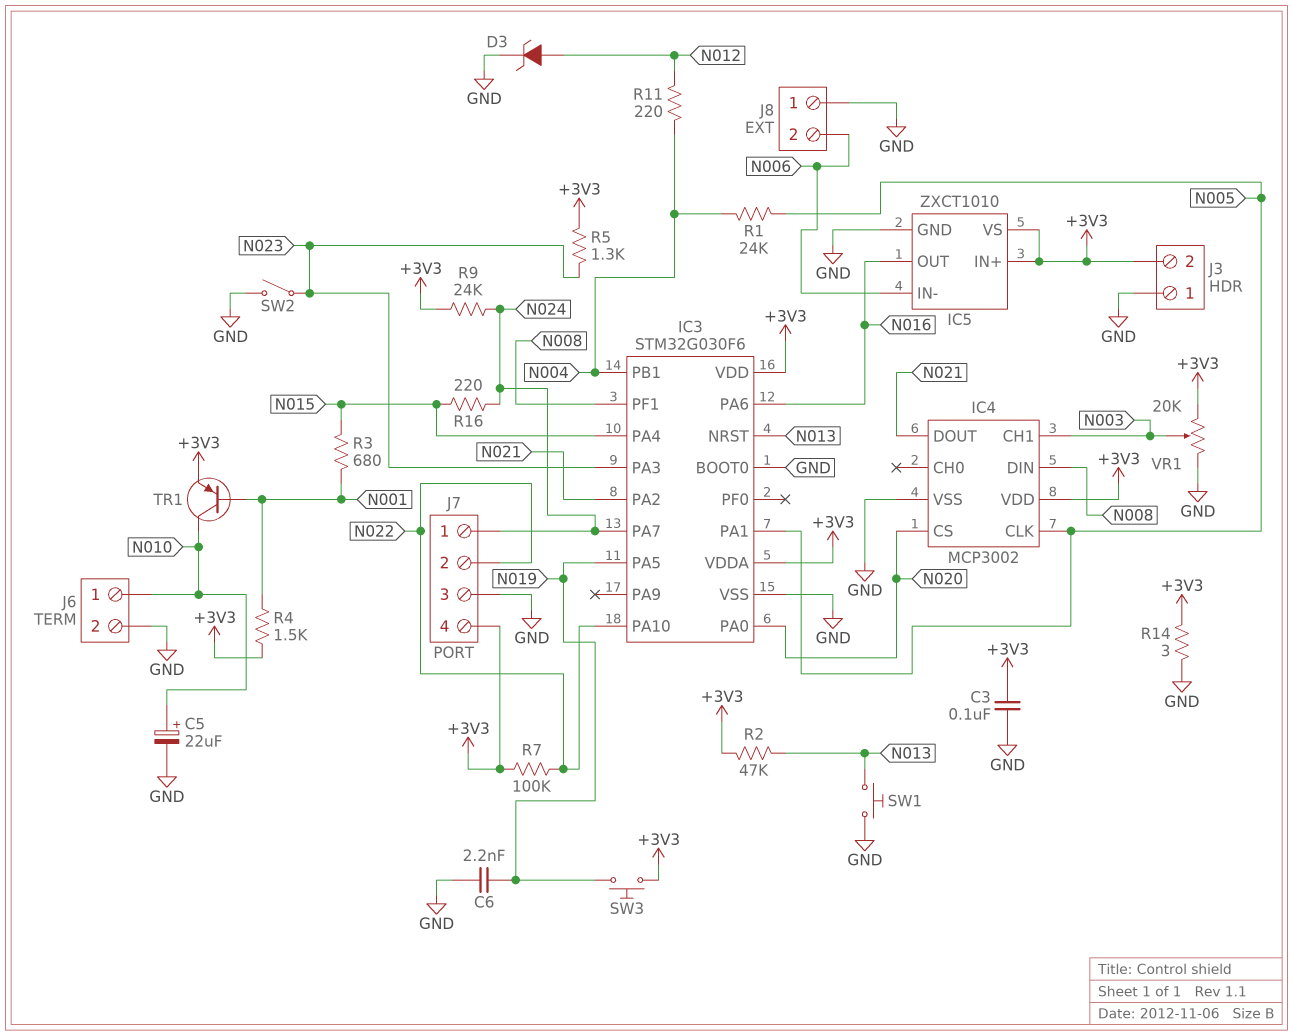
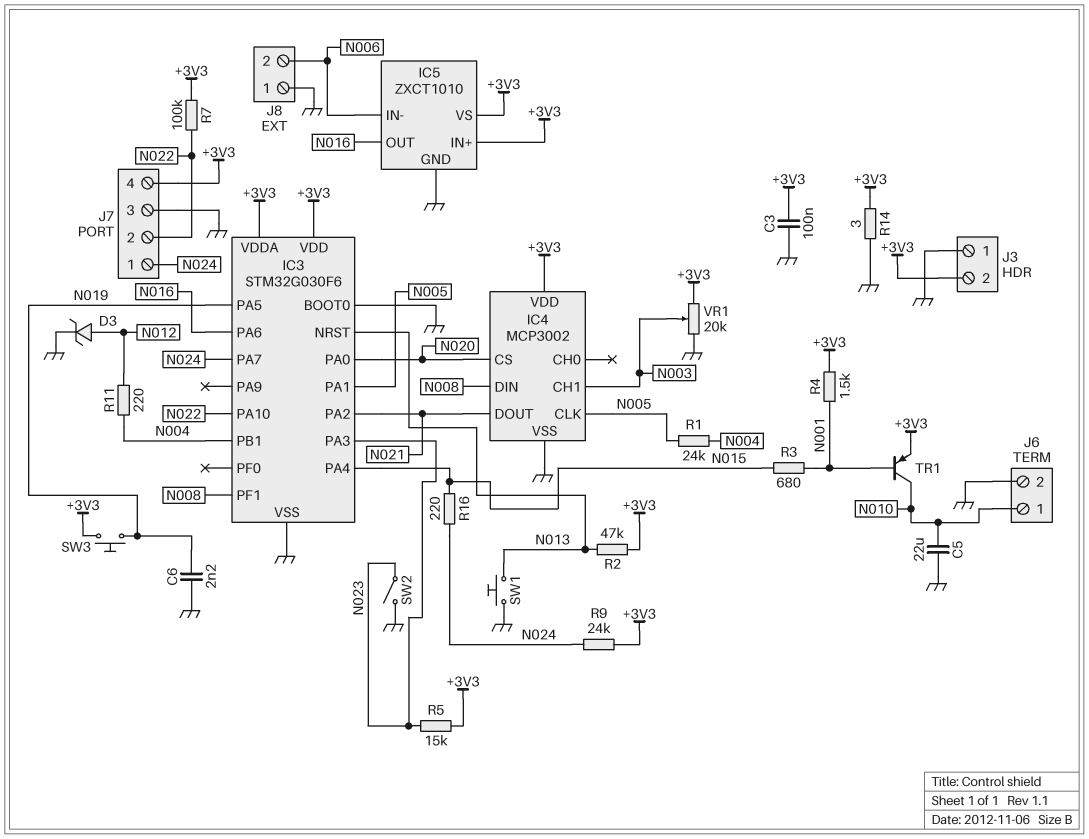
C5: 22uF (plus N010, minus GND) -> 22uF (GND, N010)
R5: 1.3k (+3V3, N023) -> 15k (+3V3, N023)

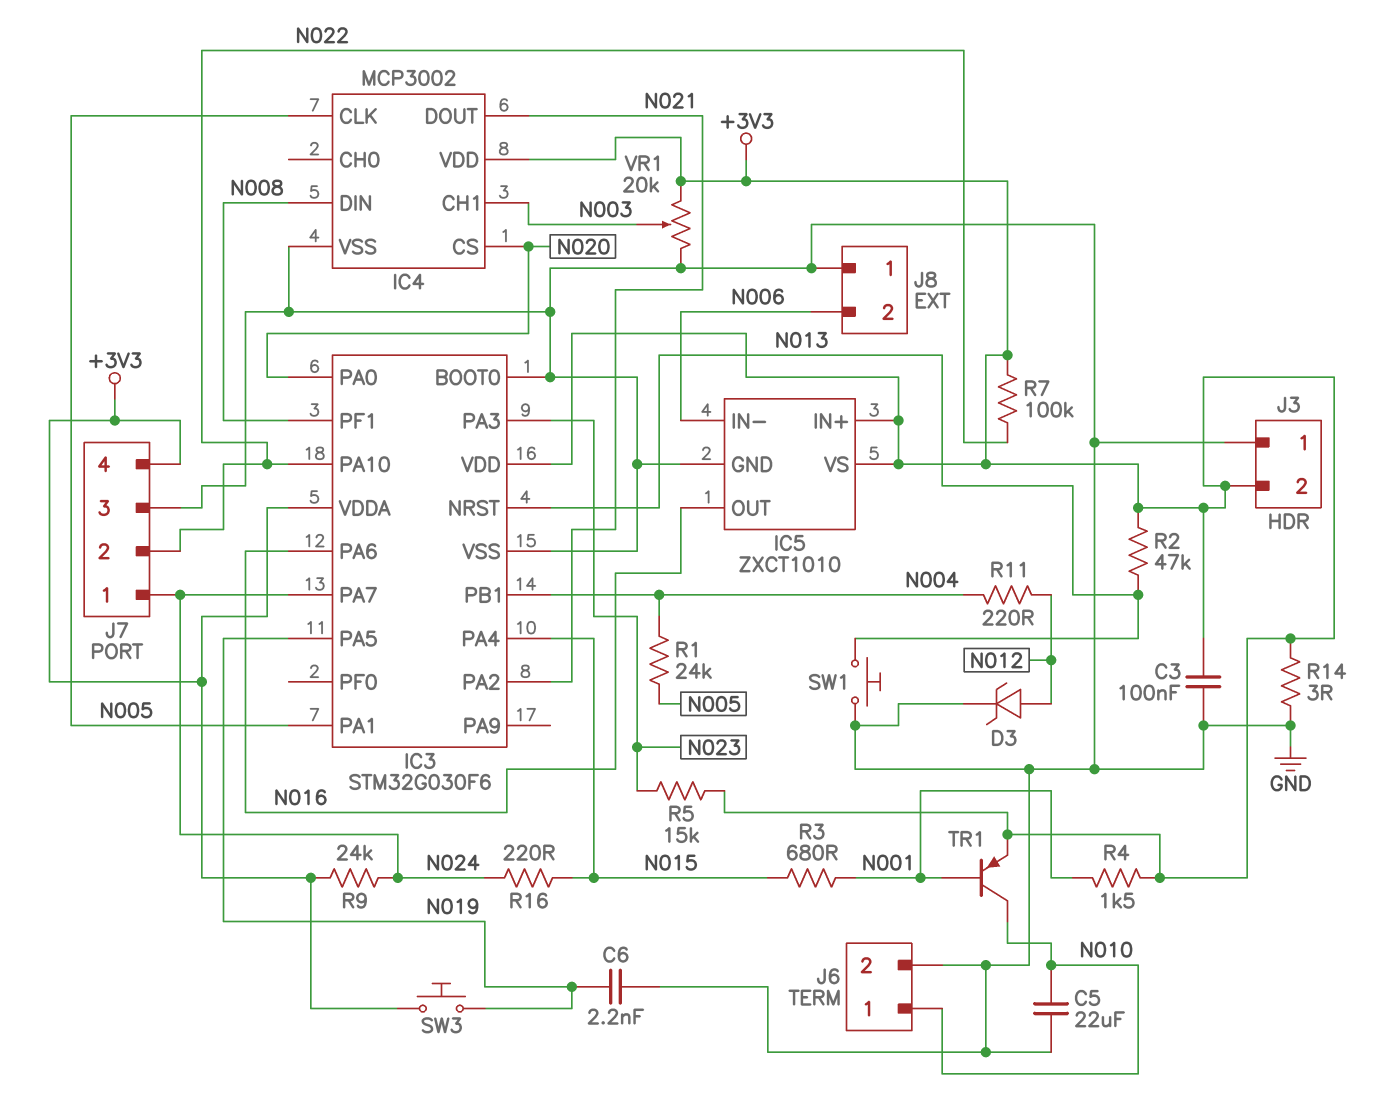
SW2: switch (GND, N023) -> none

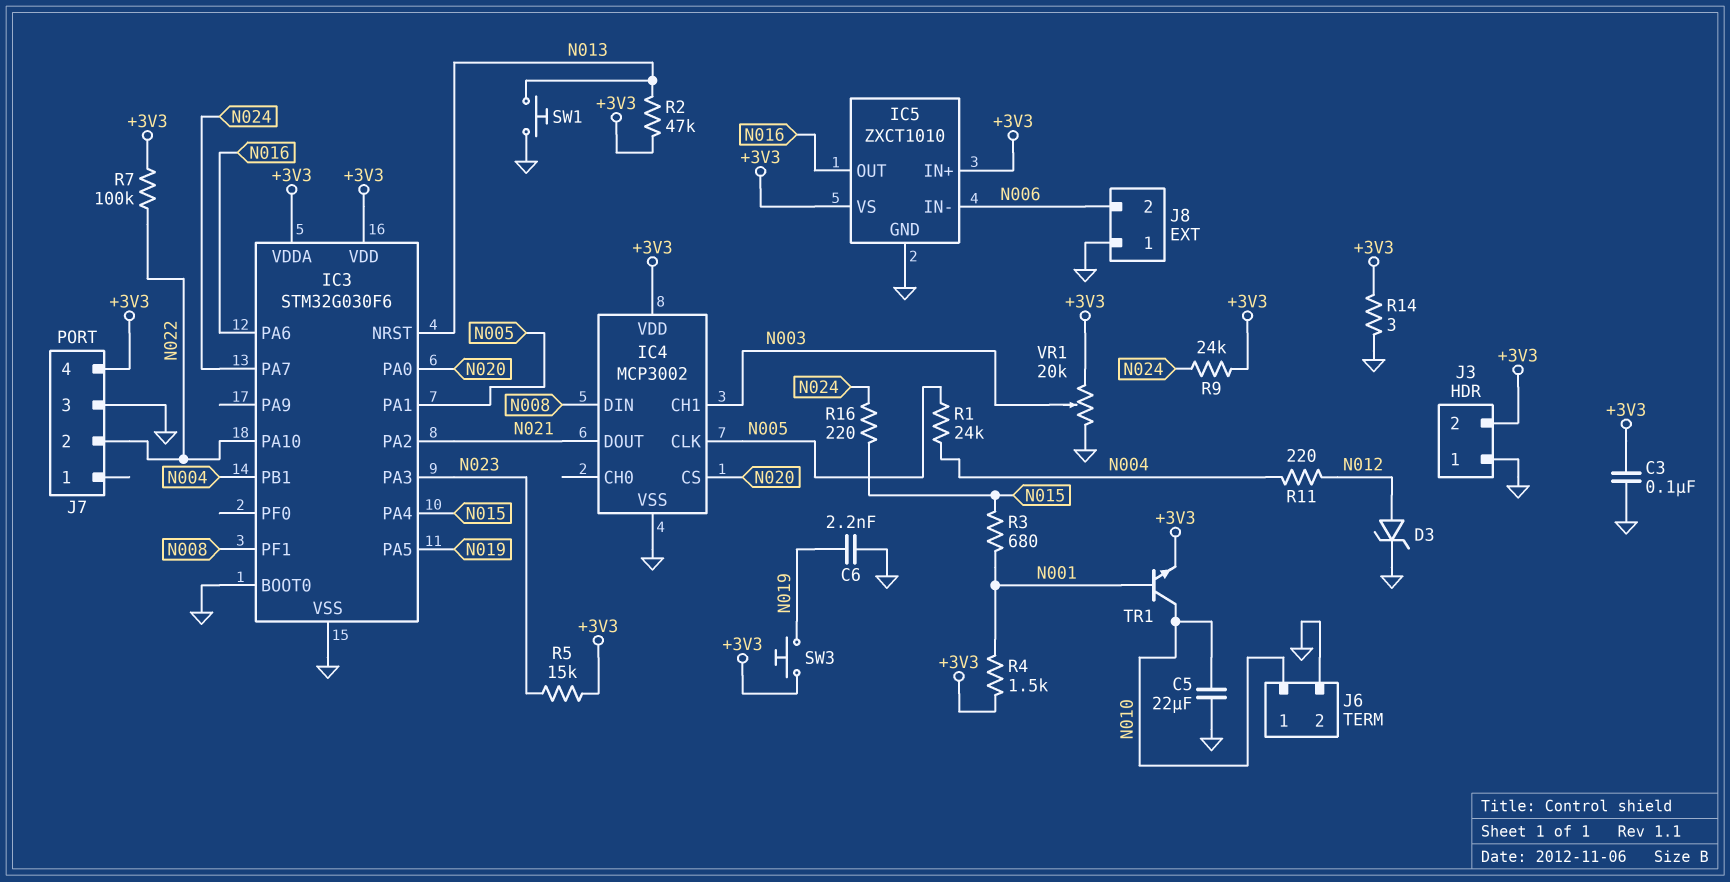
J7 pin 1: N024 -> none
TR1: PNP (B N001, C N010, E +3V3) -> NPN (B N001, C N010, E +3V3)

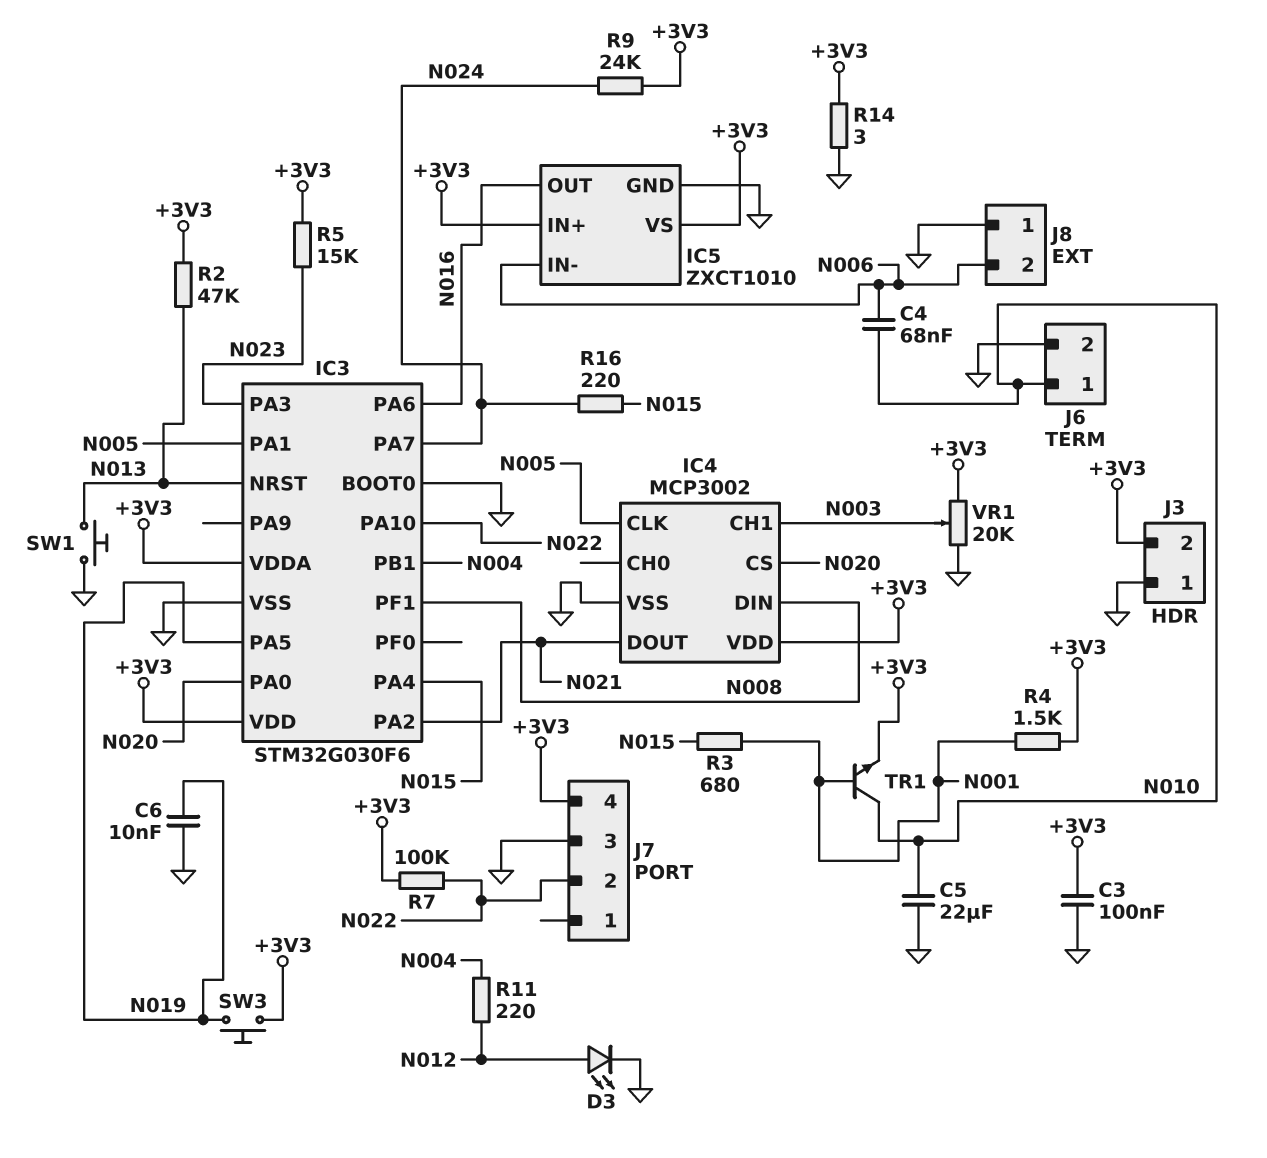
C4: none -> 68nF (N006, N010)
C6: 2.2nF (GND, N019) -> 10nF (GND, N019)
D3: zener (A N012, K GND) -> LED (A N012, K GND)
R1: 24k (N004, N005) -> none

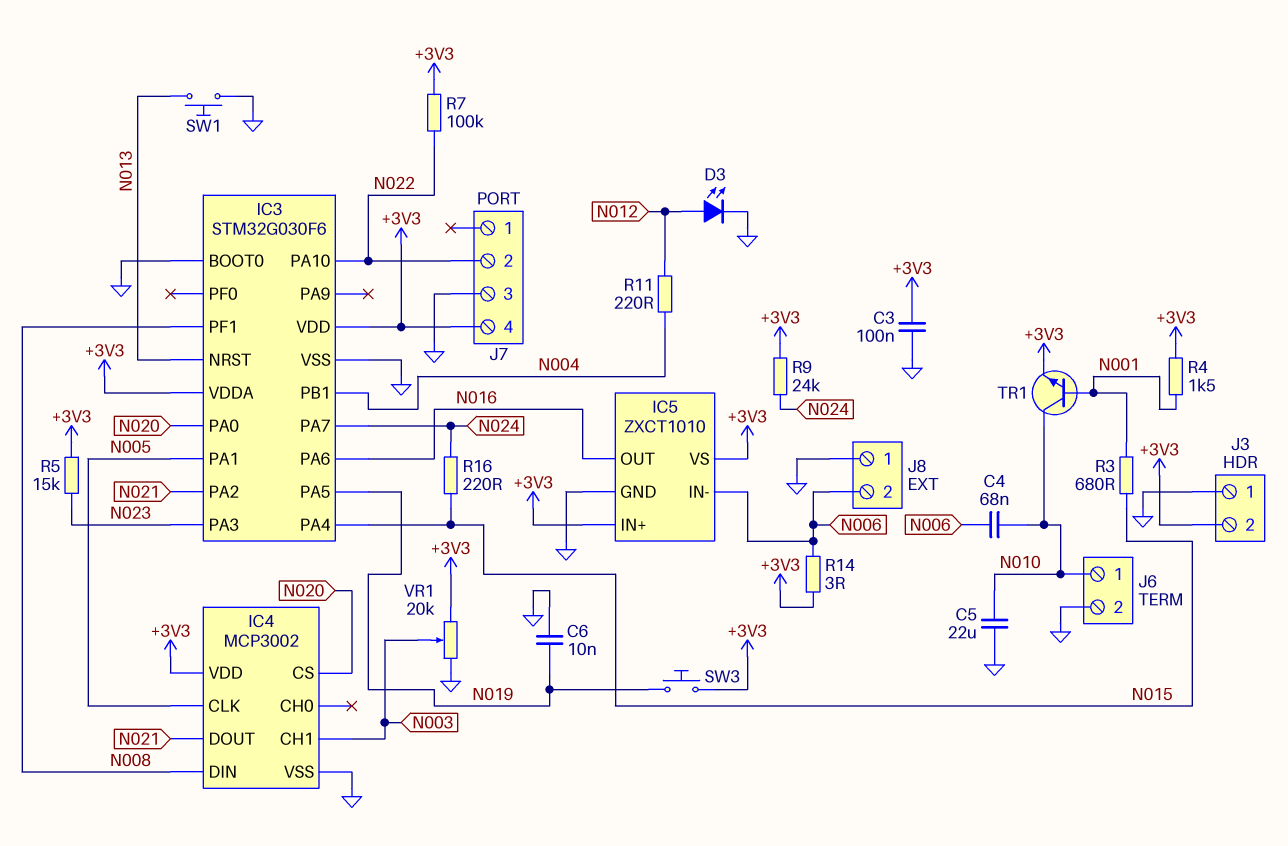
R2: 47k (+3V3, N013) -> none
R14: 3 (+3V3, GND) -> 3 (+3V3, N006)

